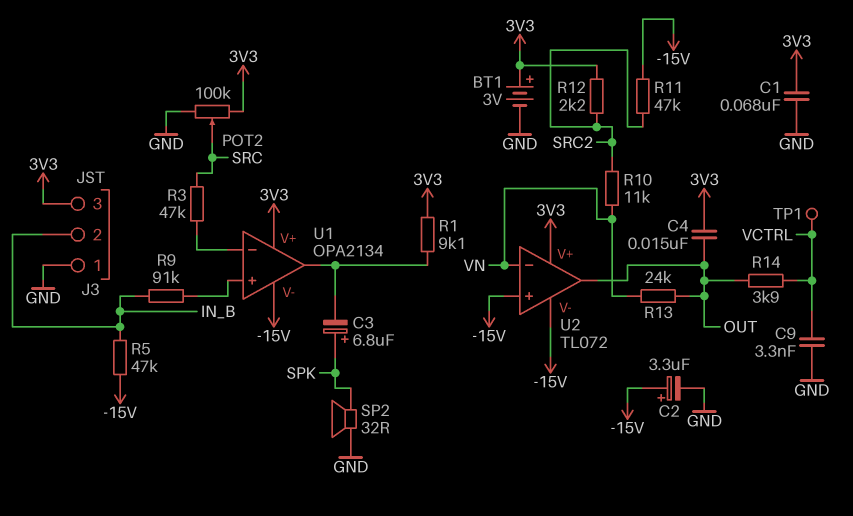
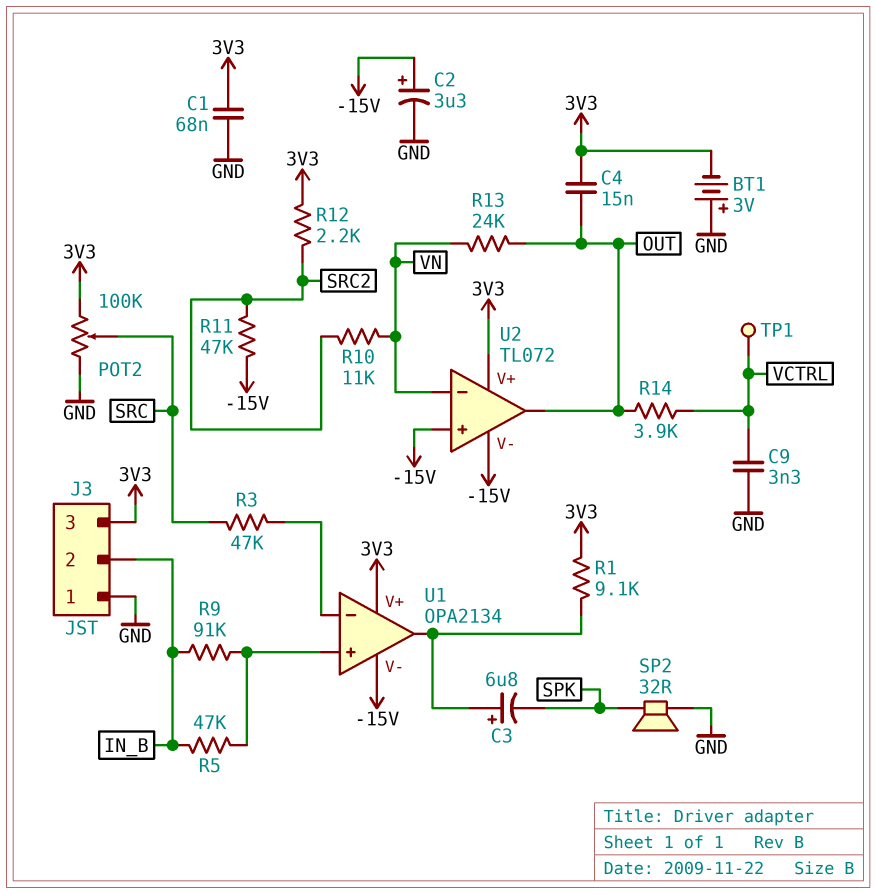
BT1: 3V (plus 3V3, minus GND) -> 3V (plus GND, minus 3V3)
C3: 6.8uF (plus SPK, minus U1/out) -> 6.8uF (plus U1/out, minus SPK)
R5: 47k (-15V, IN_B) -> 47k (IN_B, U1/in+)

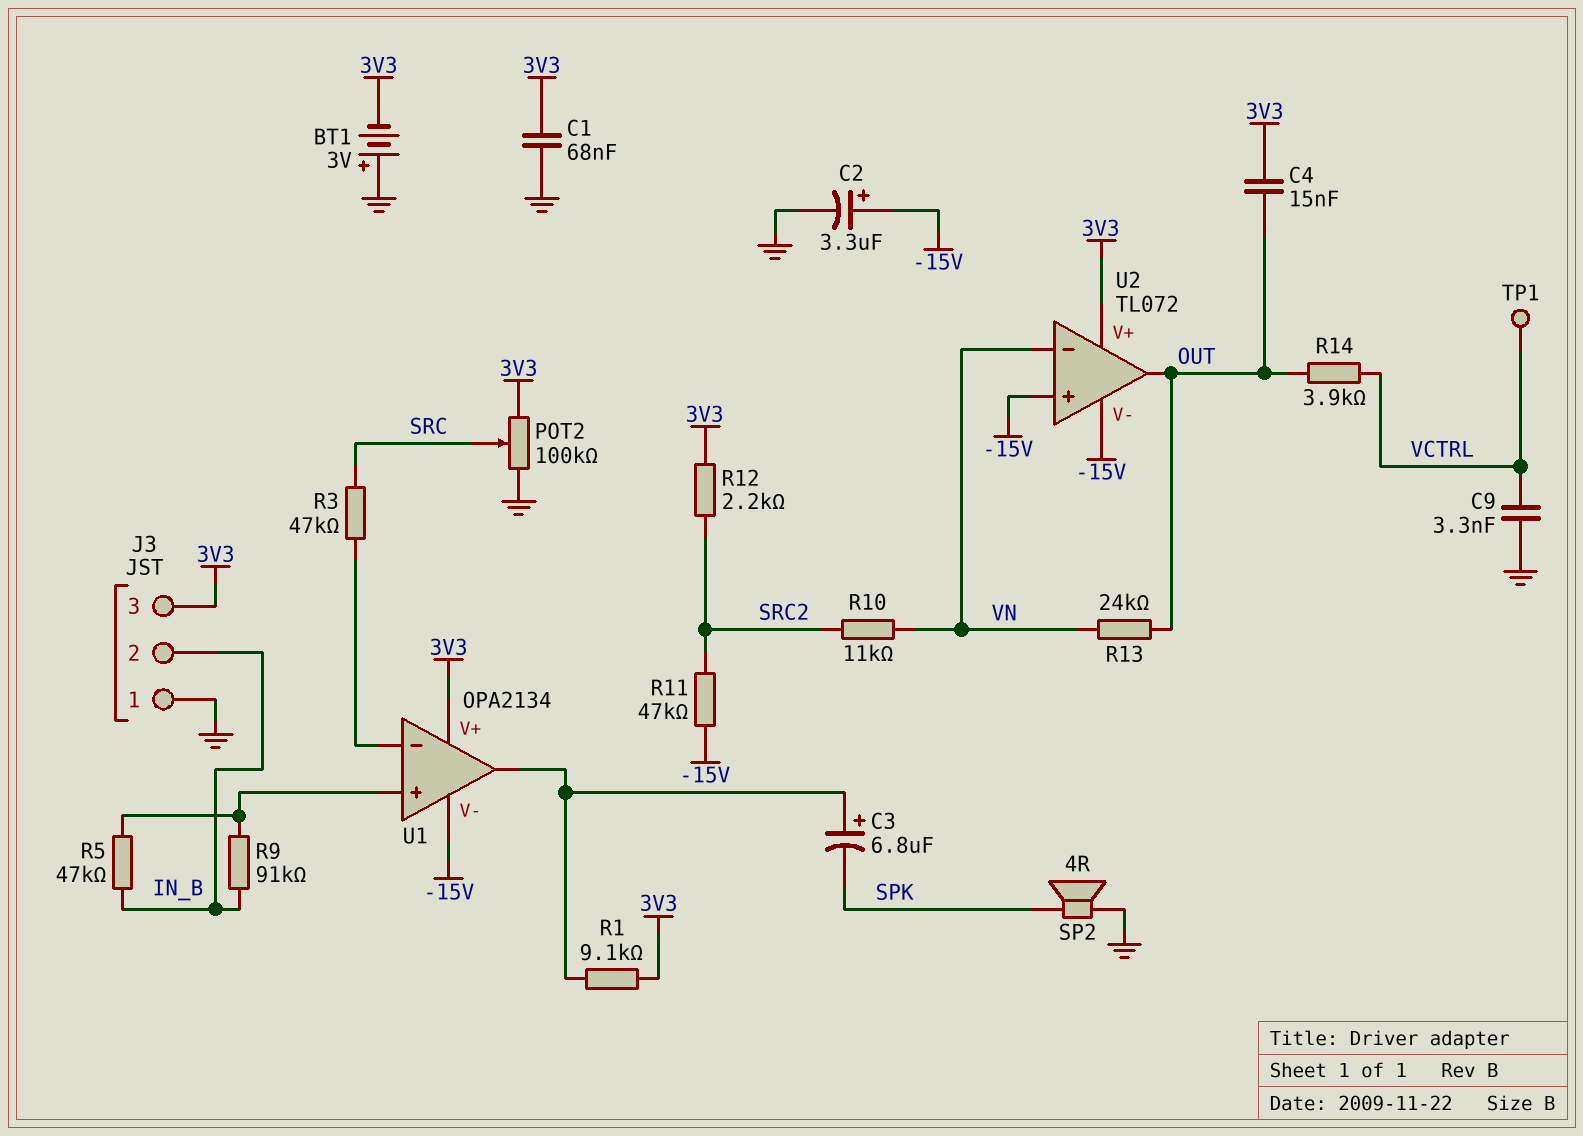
SP2: speaker 32R (GND, SPK) -> speaker 4R (GND, SPK)

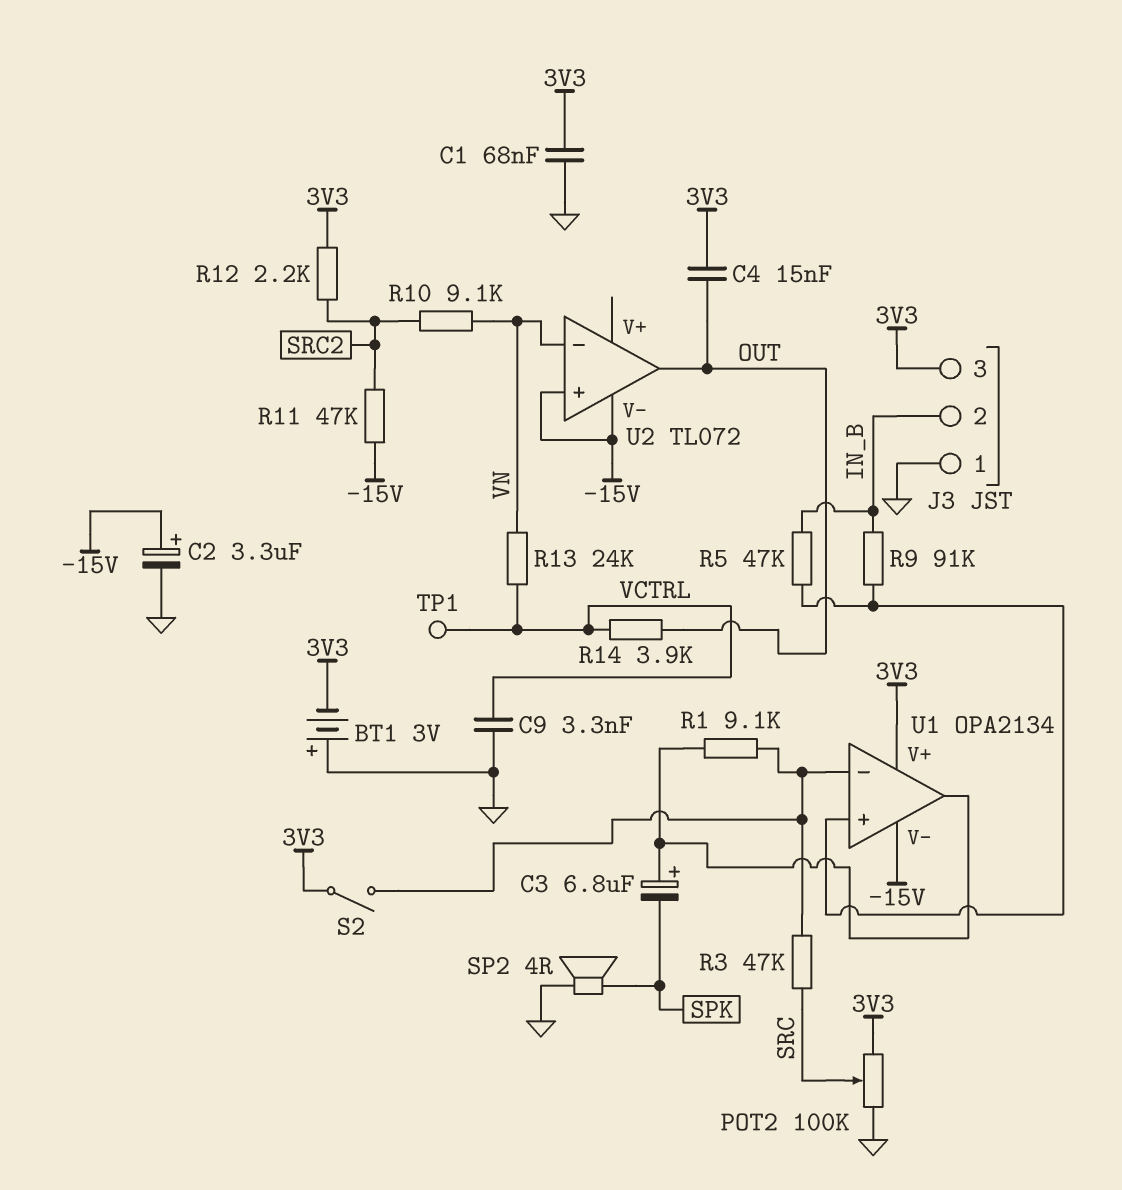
R1: 9.1k (3V3, U1/out) -> 9.1k (U1/in-, U1/out)
R10: 11k (SRC2, VN) -> 9.1k (SRC2, VN)
R13: 24k (OUT, VN) -> 24k (VCTRL, VN)
S2: none -> switch (3V3, U1/in-)
U2 pin V+: 3V3 -> none

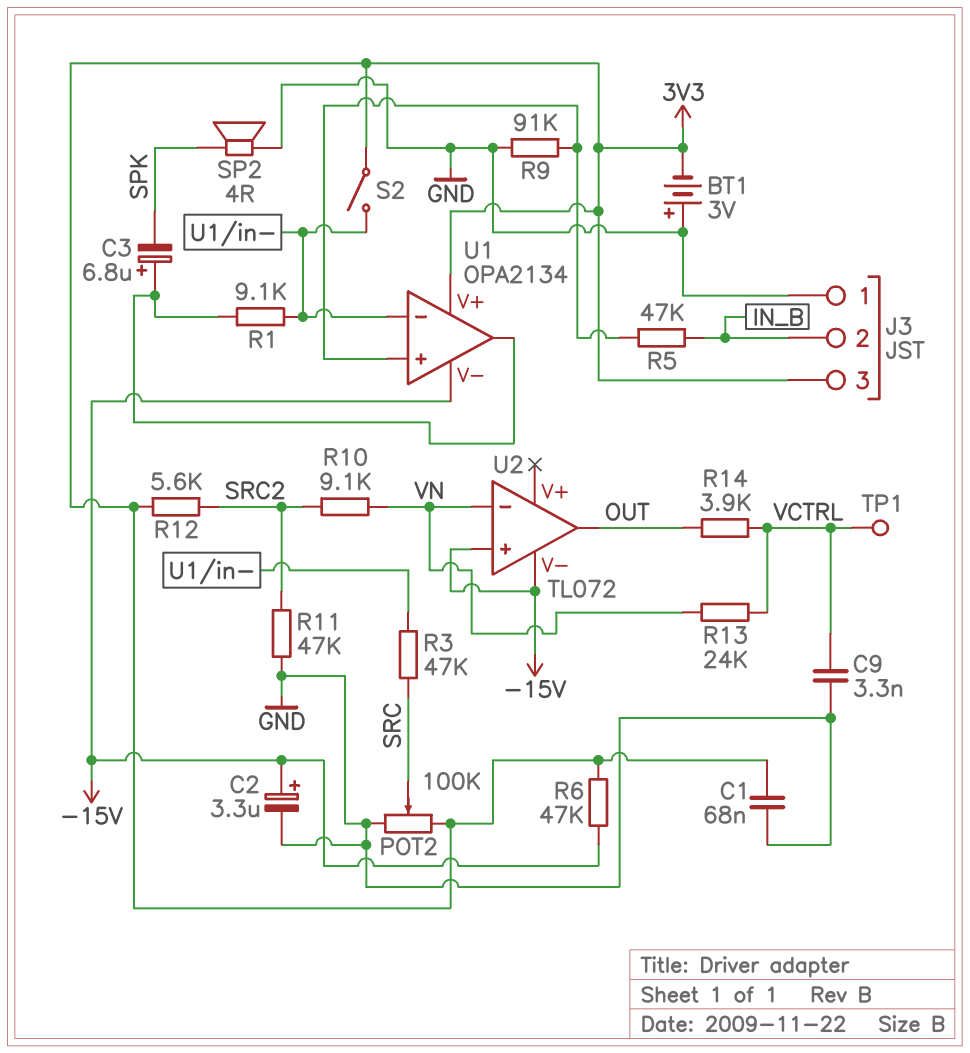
C4: 15nF (3V3, OUT) -> none
R6: none -> 47k (-15V, 3V3)
R9: 91k (IN_B, U1/in+) -> 91k (GND, U1/in+)
R11: 47k (-15V, SRC2) -> 47k (GND, SRC2)
R12: 2.2k (3V3, SRC2) -> 5.6k (3V3, SRC2)

